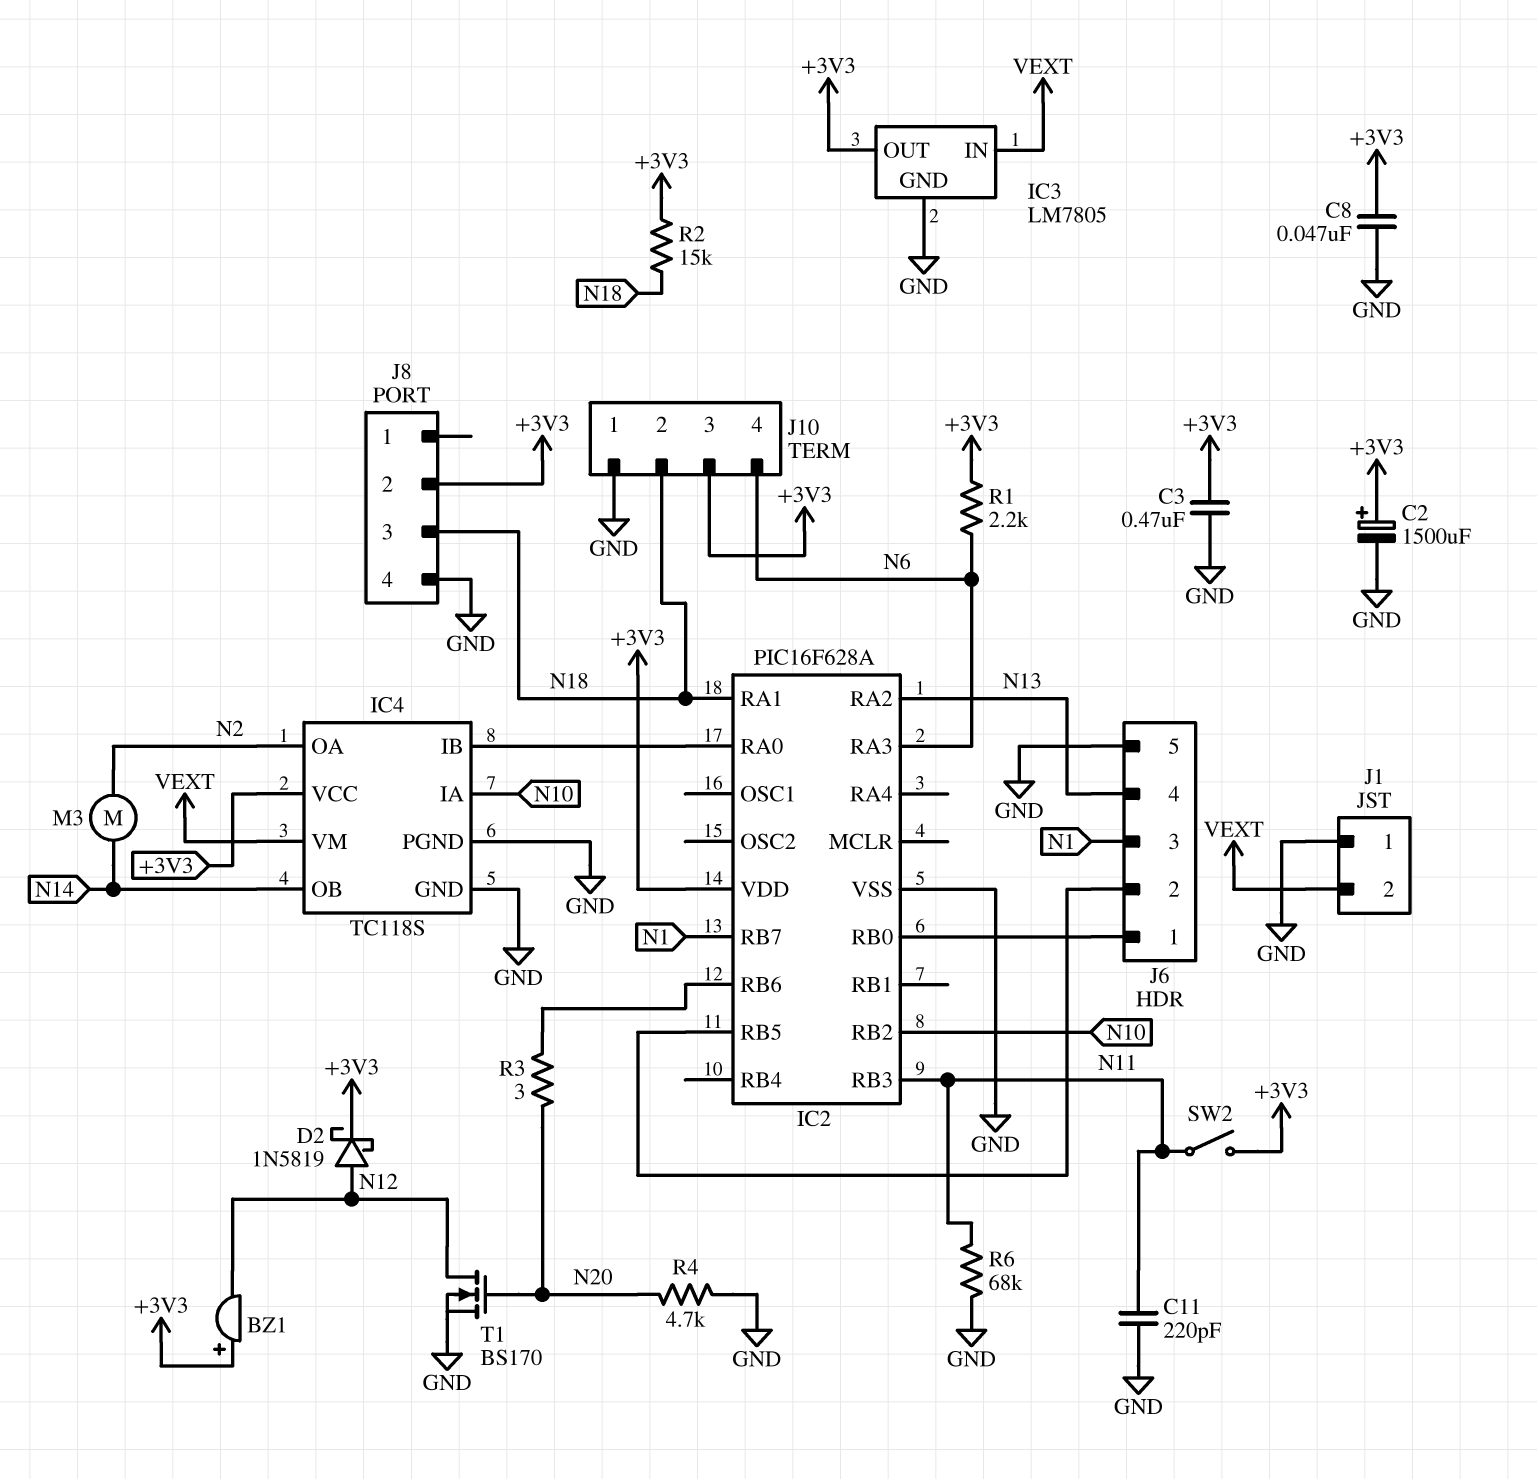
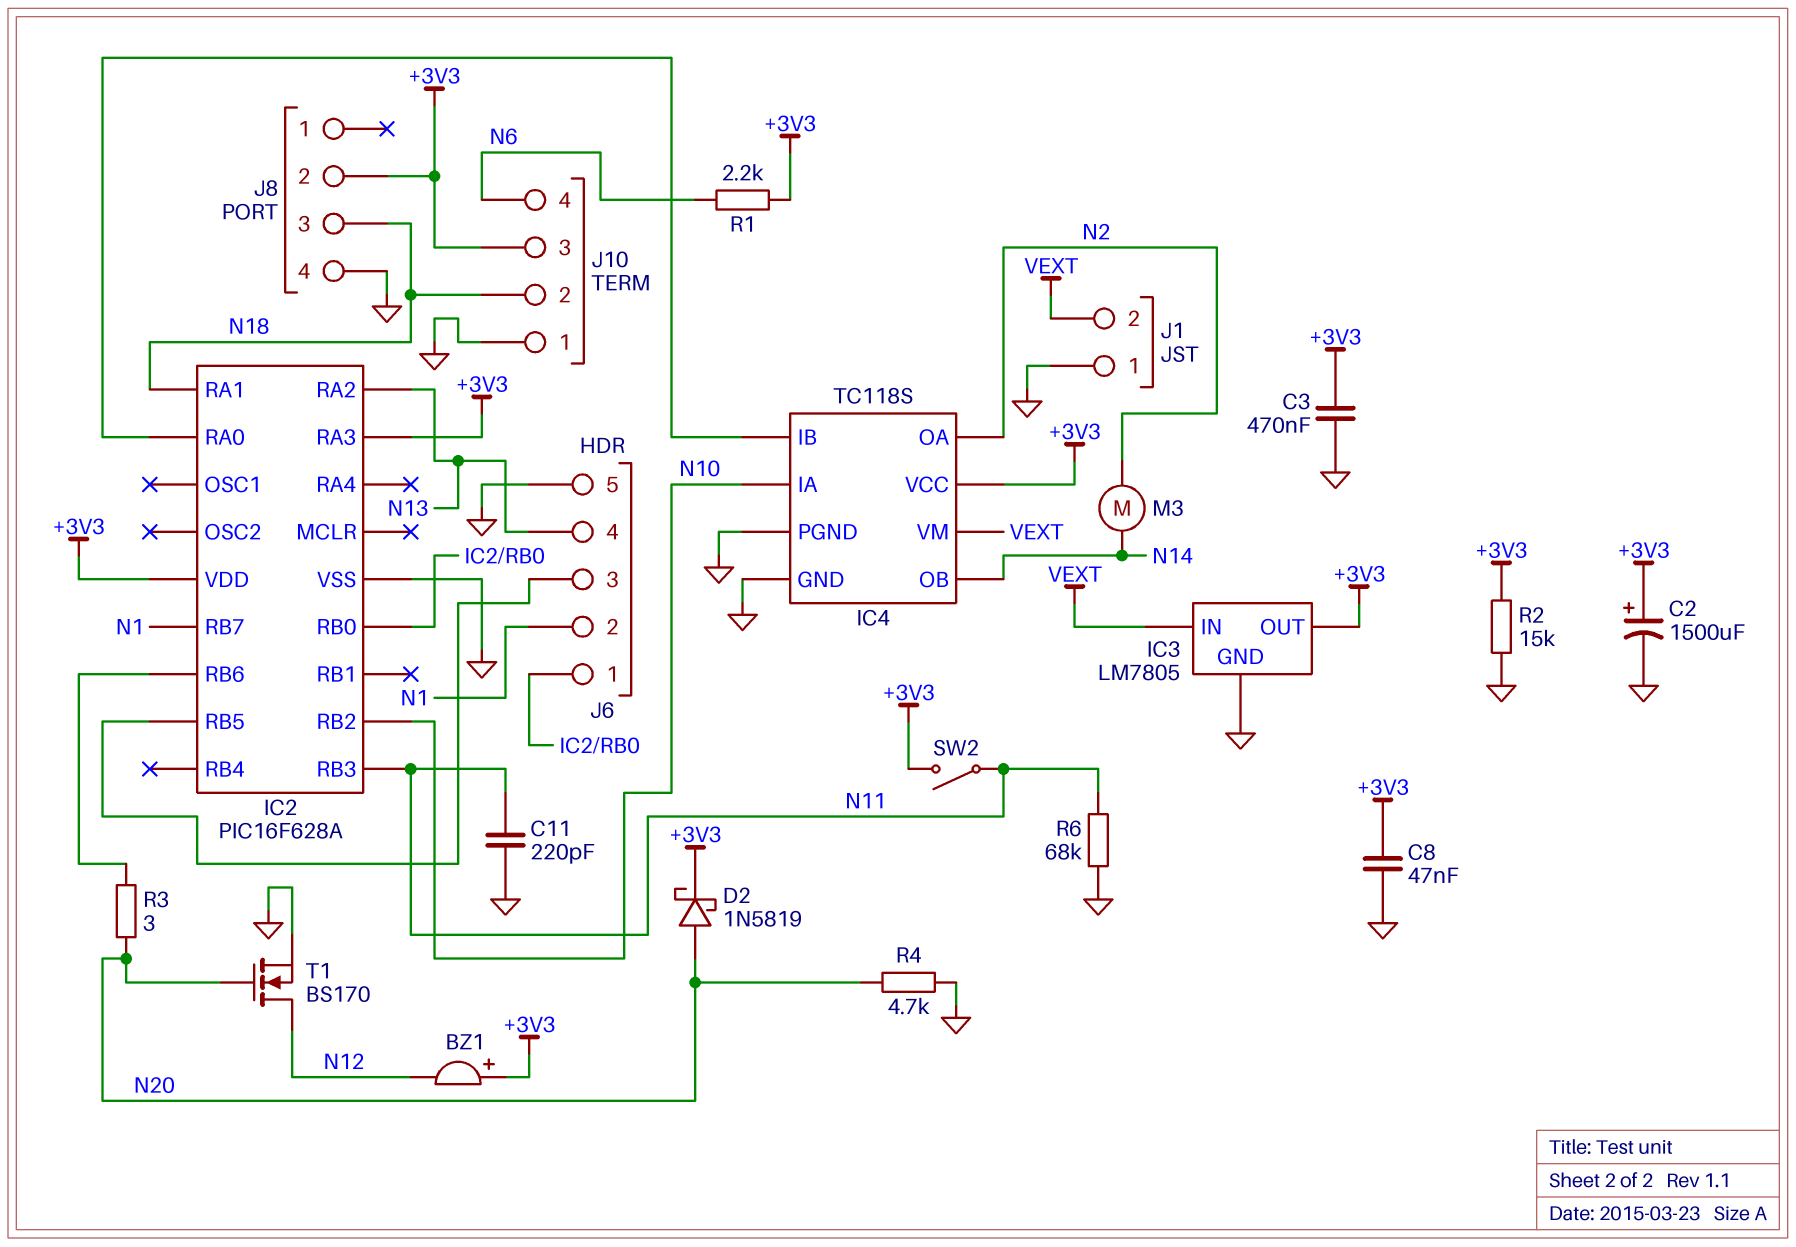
D2: schottky 1N5819 (A N12, K +3V3) -> schottky 1N5819 (A N20, K +3V3)
IC2 pin RA3: N6 -> +3V3
J6 pin 2: IC2/RB5 -> N1
J6 pin 3: N1 -> IC2/RB5
R2: 15k (+3V3, N18) -> 15k (+3V3, GND)

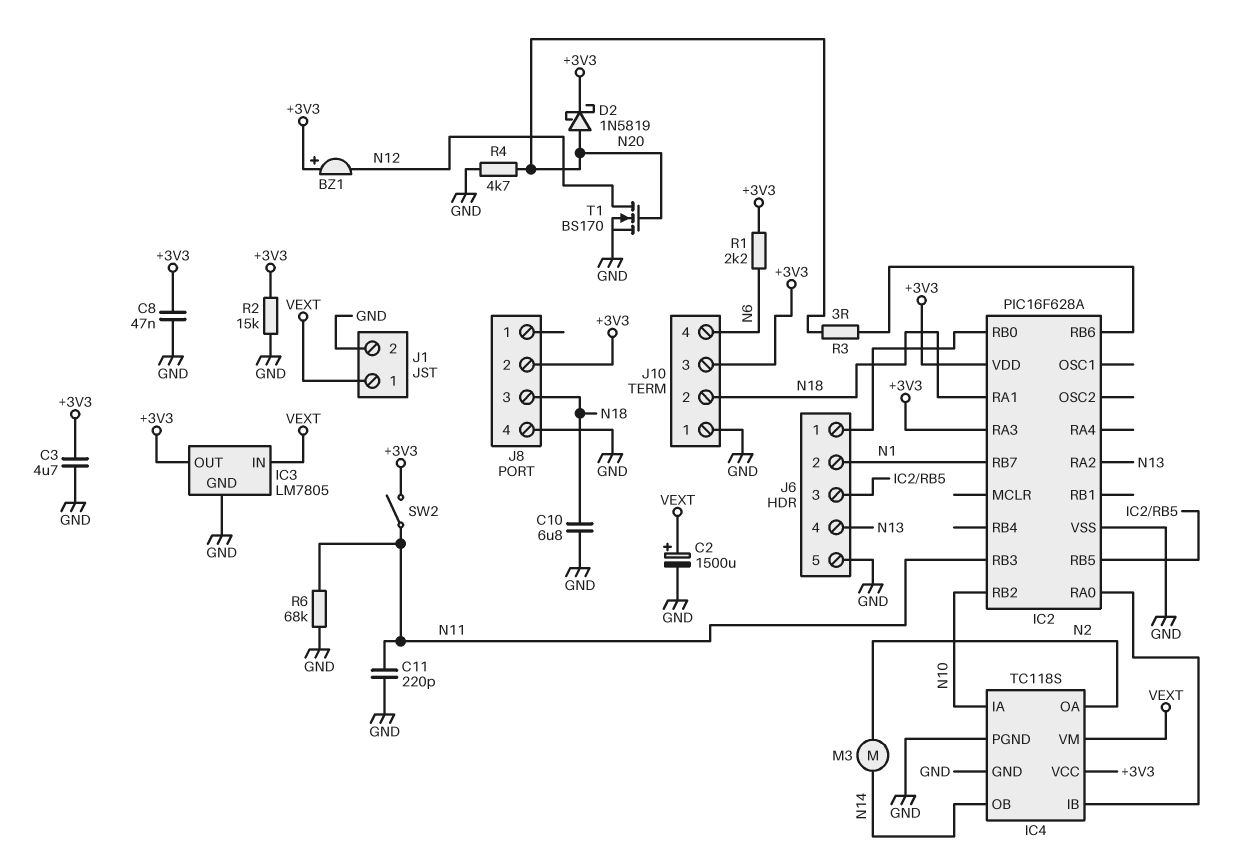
C2: 1500uF (plus +3V3, minus GND) -> 1500uF (plus VEXT, minus GND)
C3: 470nF (+3V3, GND) -> 4.7uF (+3V3, GND)
C10: none -> 6.8uF (GND, N18)
J1 pin 1: GND -> VEXT
J1 pin 2: VEXT -> GND

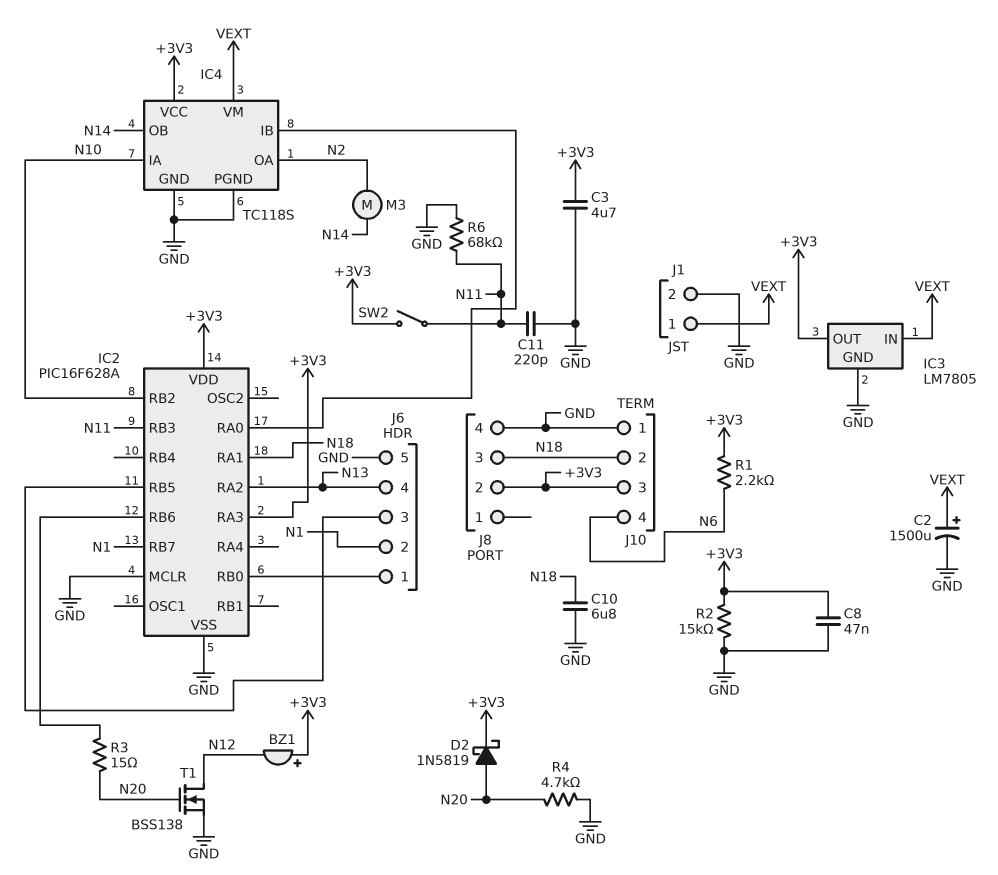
IC2 pin MCLR: none -> GND
R3: 3 (IC2/RB6, N20) -> 15 (IC2/RB6, N20)
T1: NMOS BS170 (G N20, D N12, S GND) -> NMOS BSS138 (G N20, D N12, S GND)

